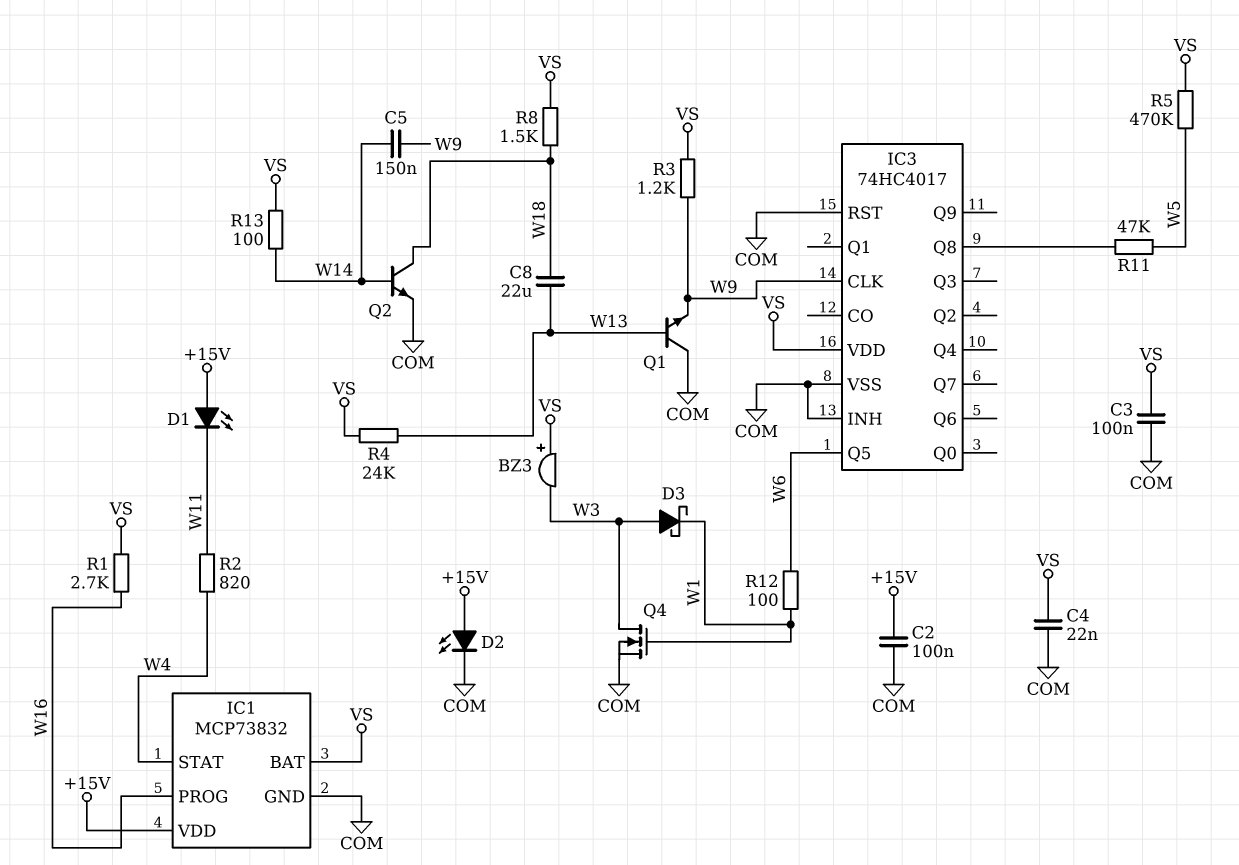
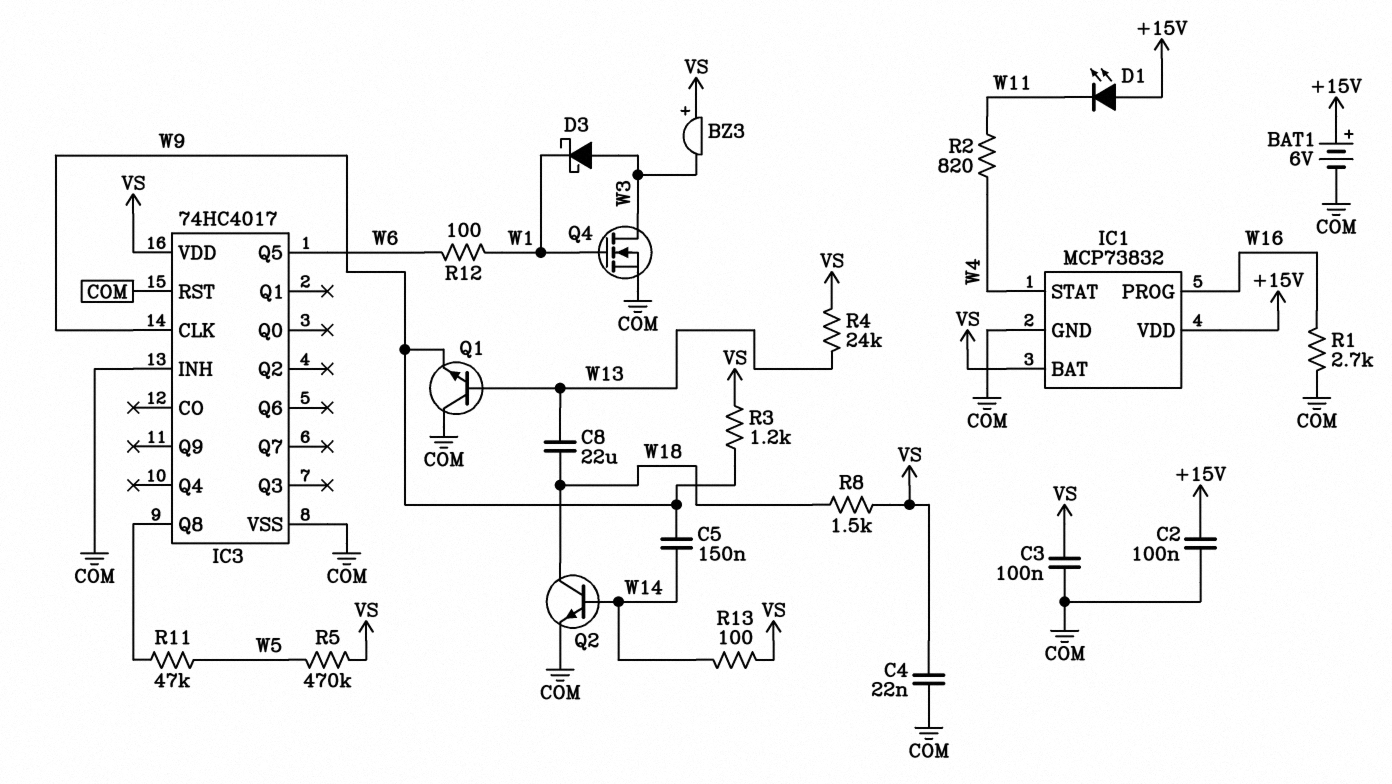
BAT1: none -> 6V (plus +15V, minus COM)
D2: LED (A +15V, K COM) -> none
R1: 2.7k (VS, W16) -> 2.7k (COM, W16)

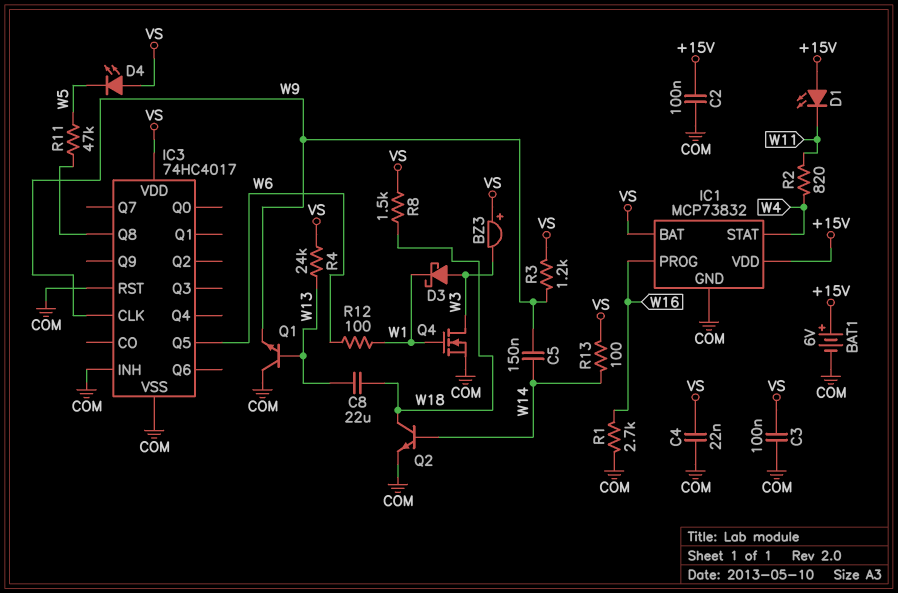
D4: none -> LED (A VS, K W5)
R5: 470k (VS, W5) -> none

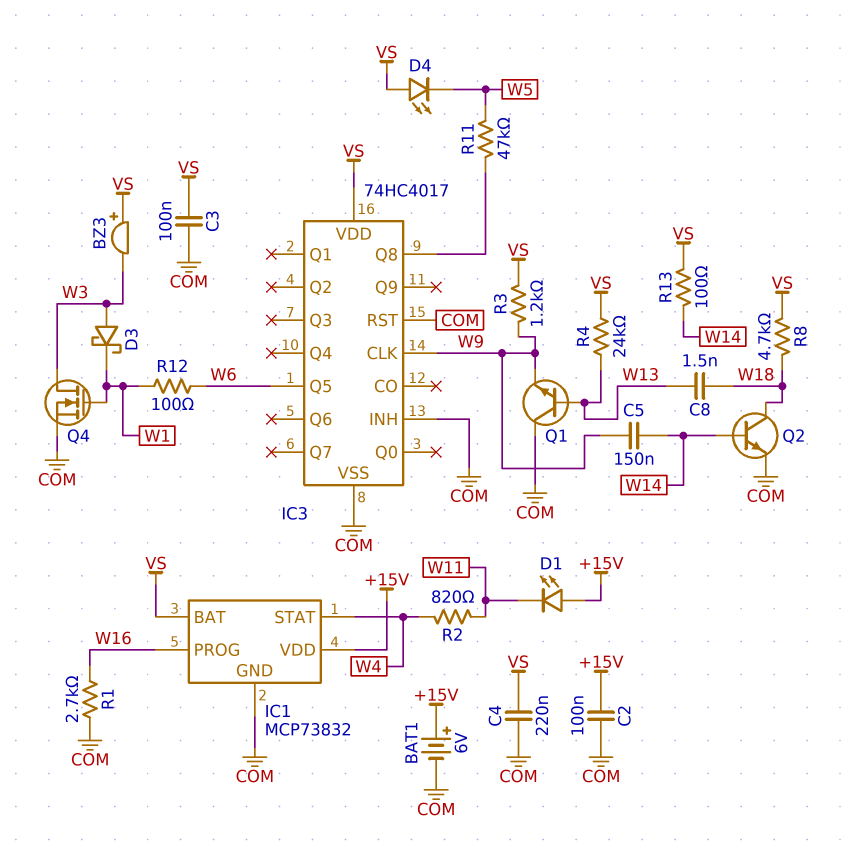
C4: 22nF (COM, VS) -> 220nF (COM, VS)
C8: 22uF (W13, W18) -> 1.5nF (W13, W18)
R8: 1.5k (VS, W18) -> 4.7k (VS, W18)

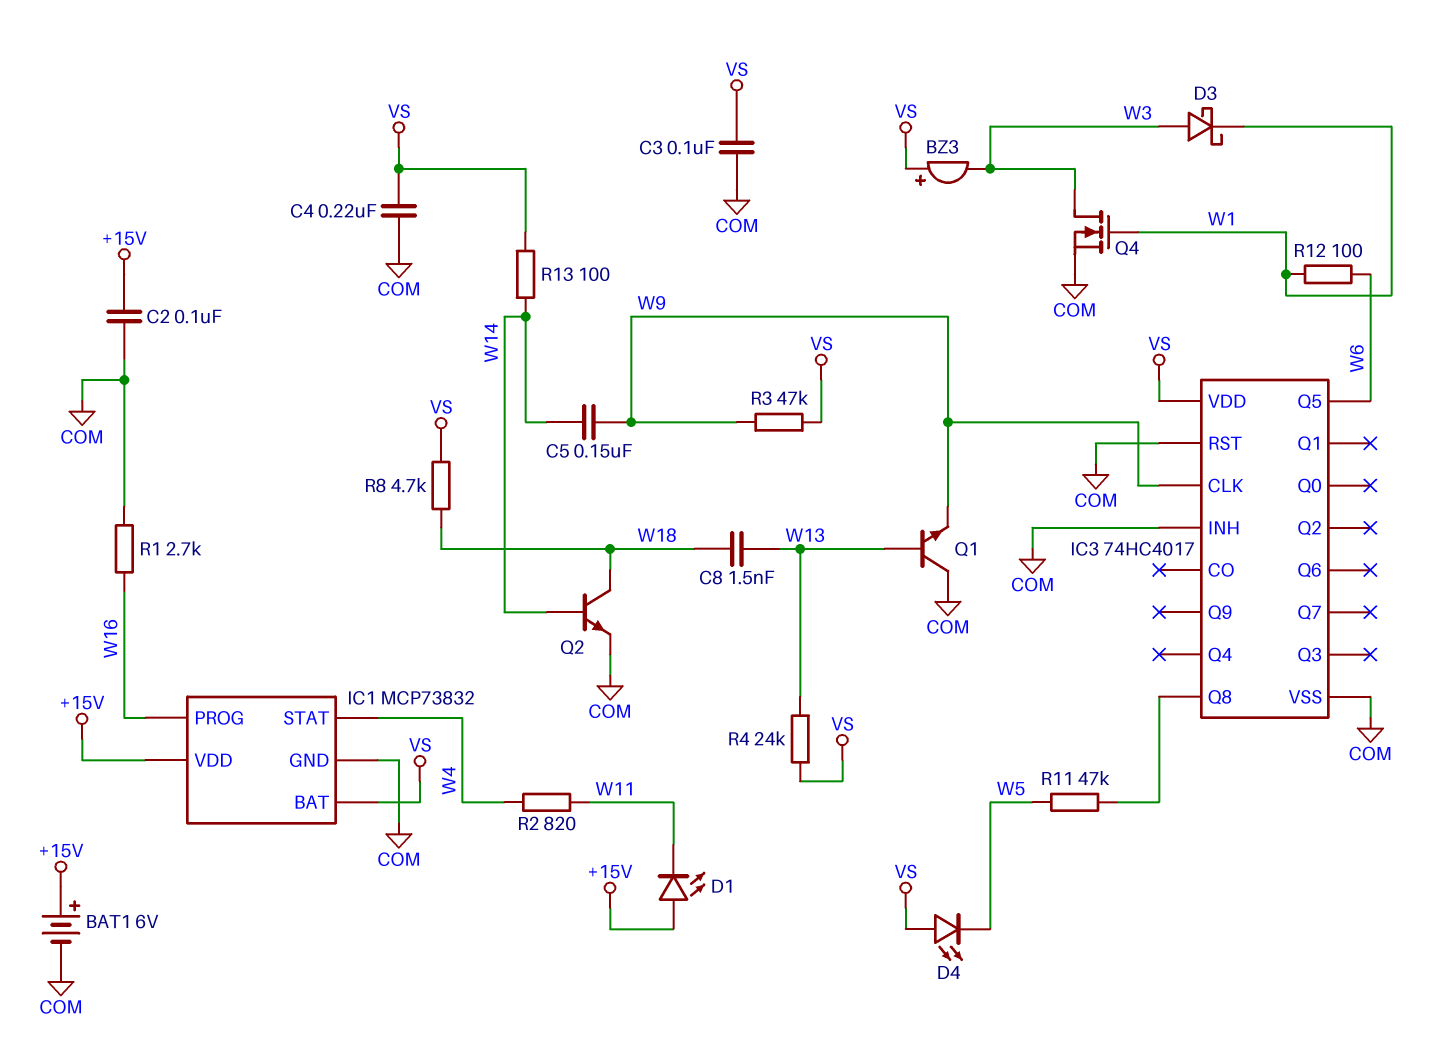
R3: 1.2k (VS, W9) -> 47k (VS, W9)

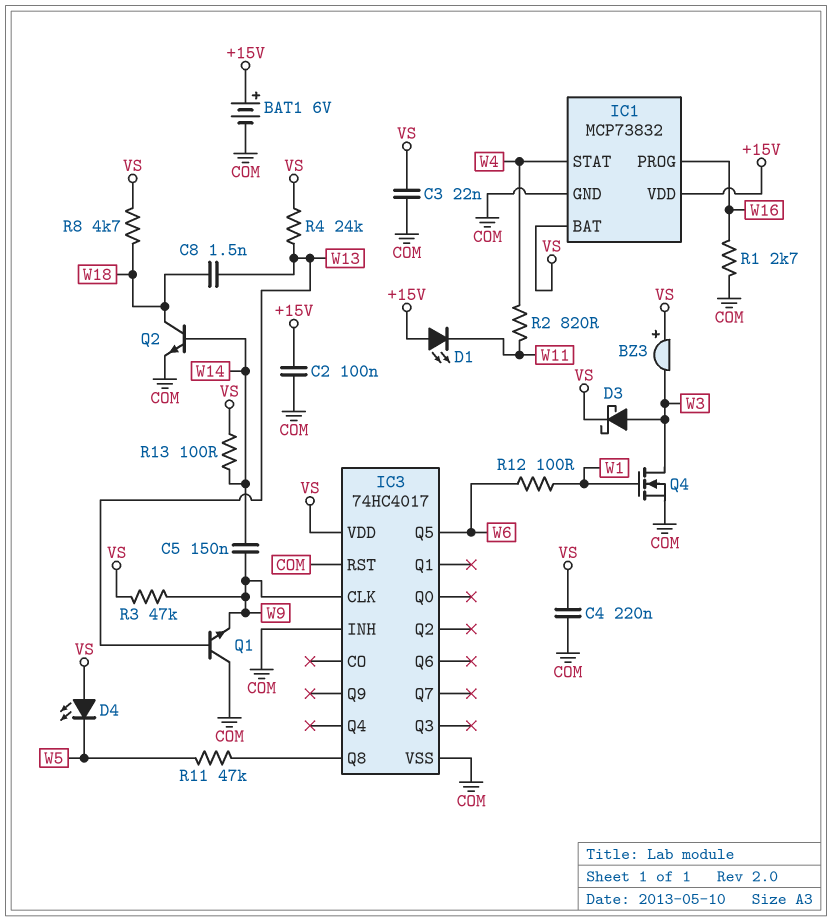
C3: 100nF (COM, VS) -> 22nF (COM, VS)
D3: schottky (A W3, K W1) -> schottky (A W3, K VS)

